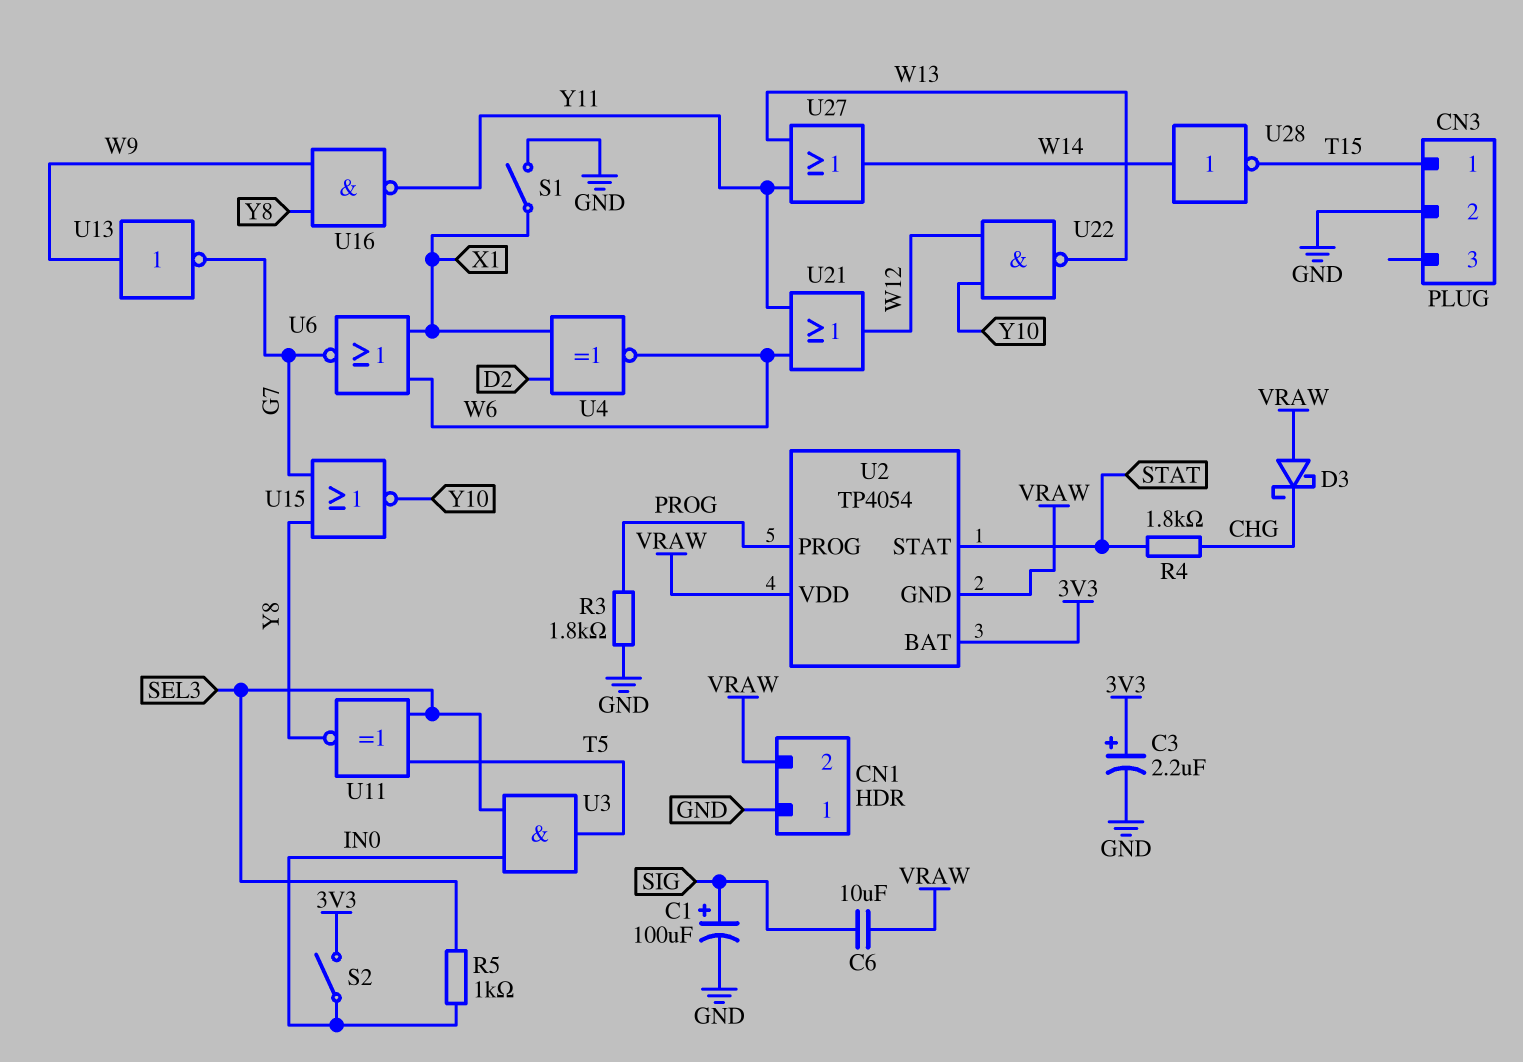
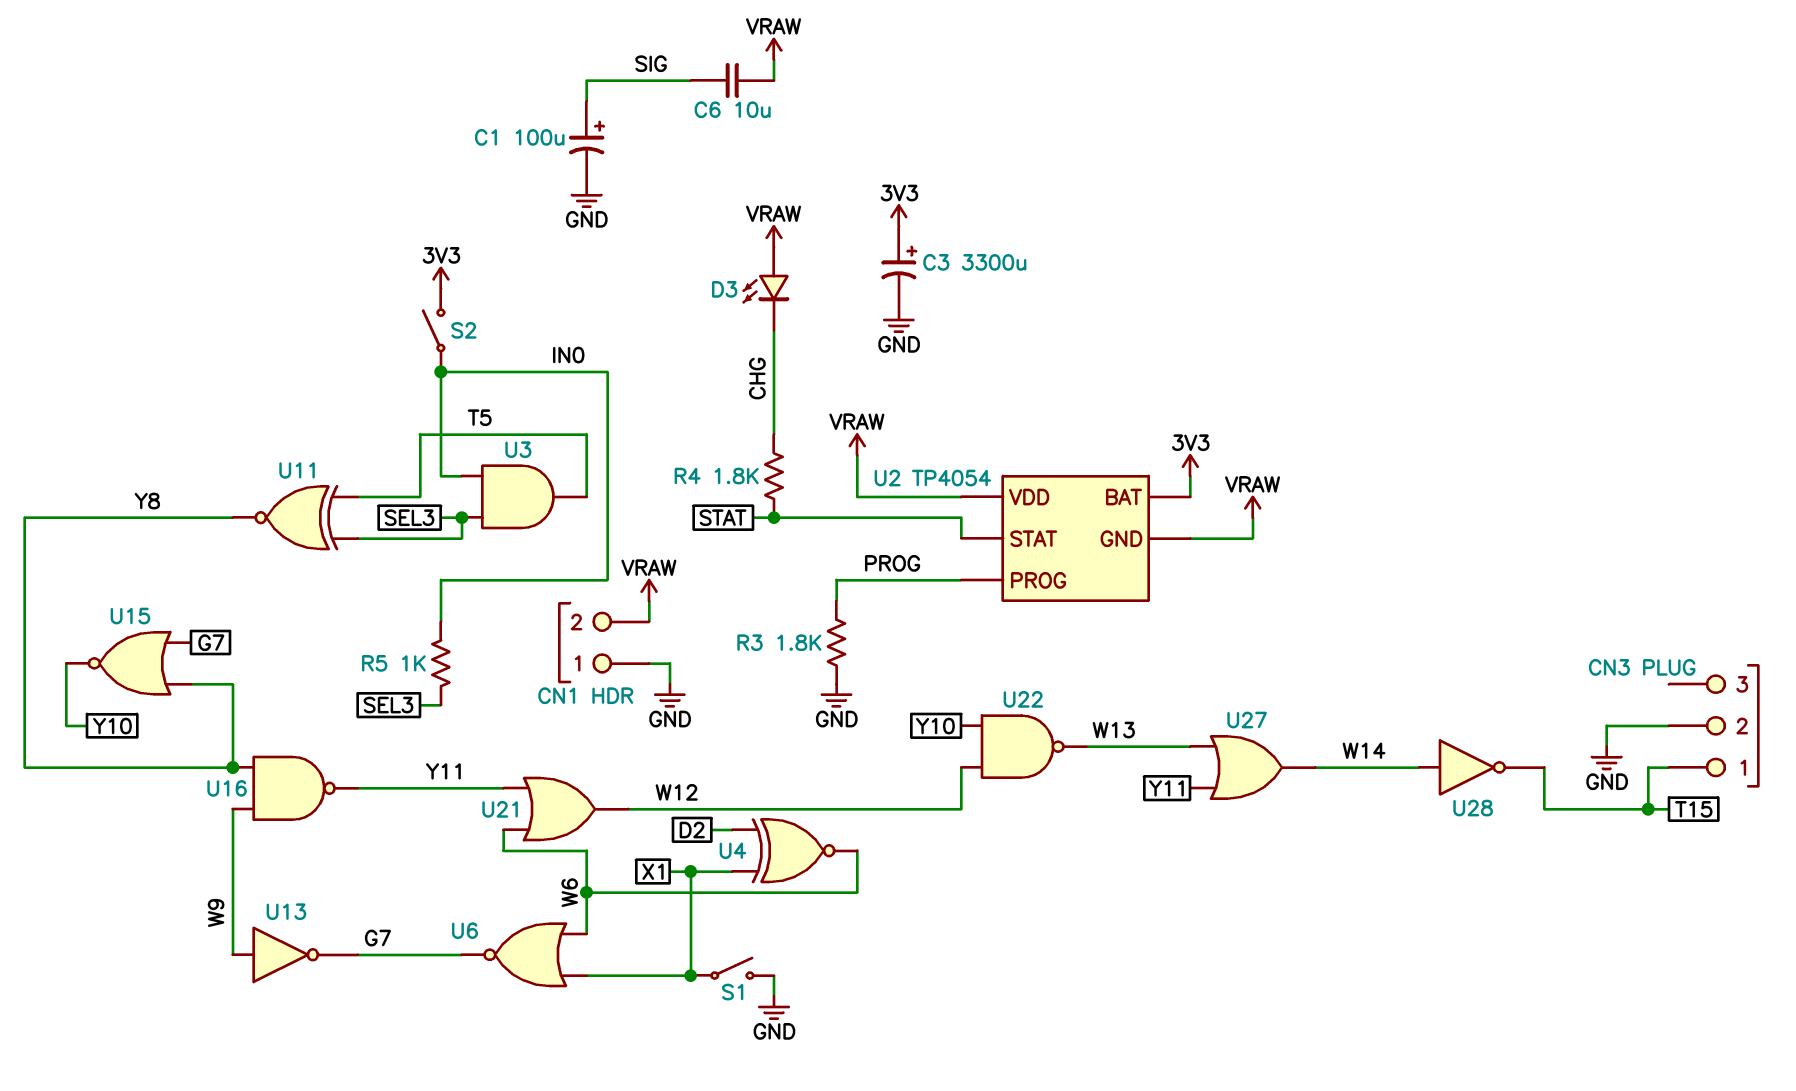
C3: 2.2uF (plus 3V3, minus GND) -> 3300uF (plus 3V3, minus GND)
D3: schottky (A VRAW, K CHG) -> LED (A VRAW, K CHG)

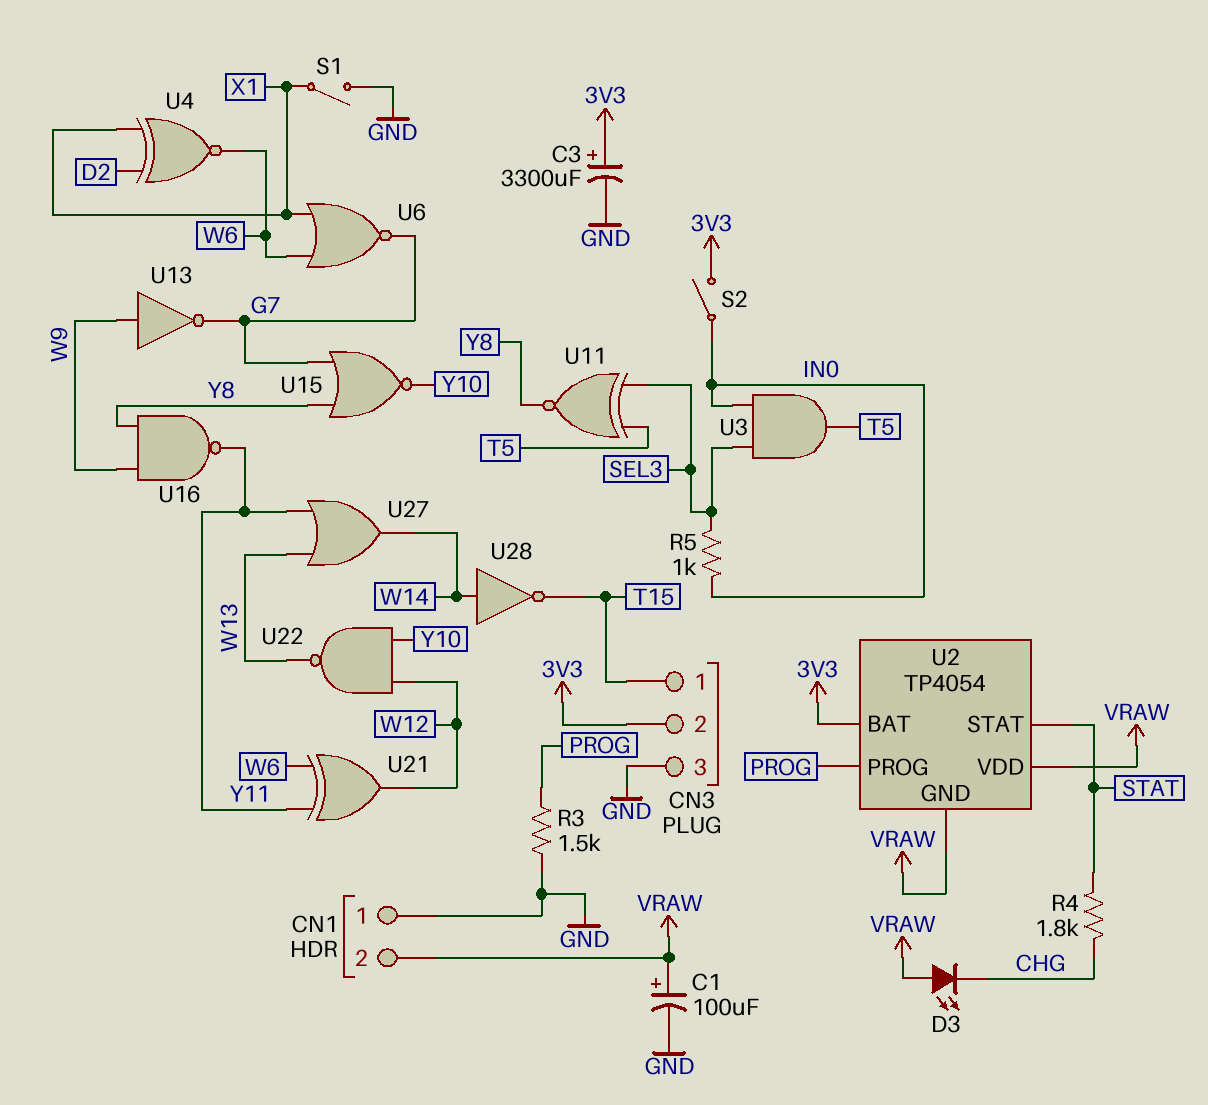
C1: 100uF (plus SIG, minus GND) -> 100uF (plus VRAW, minus GND)
C6: 10uF (SIG, VRAW) -> none
CN3 pin 2: GND -> 3V3
CN3 pin 3: none -> GND
R3: 1.8k (GND, PROG) -> 1.5k (GND, PROG)
U21: OR (in W6, in Y11, out W12) -> XOR (in W6, in Y11, out W12)

